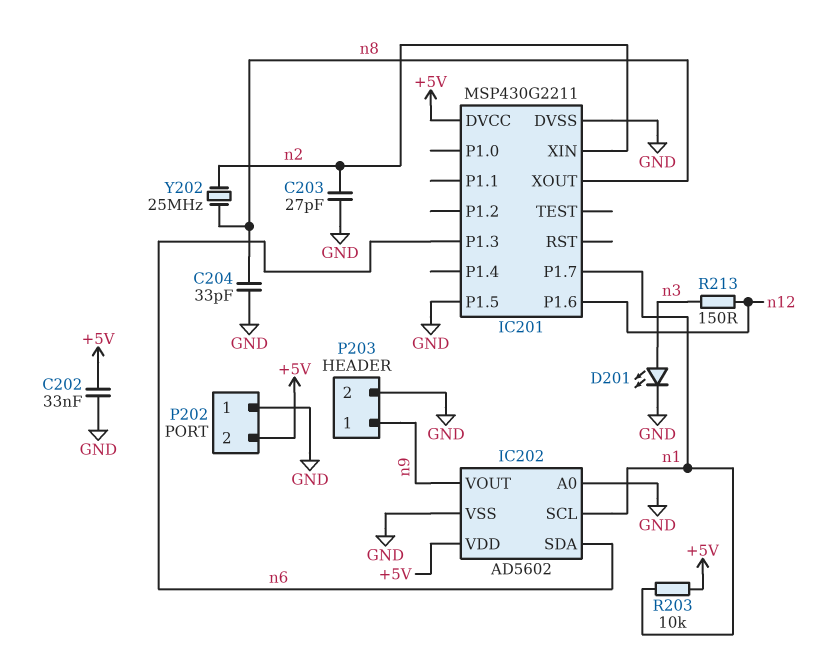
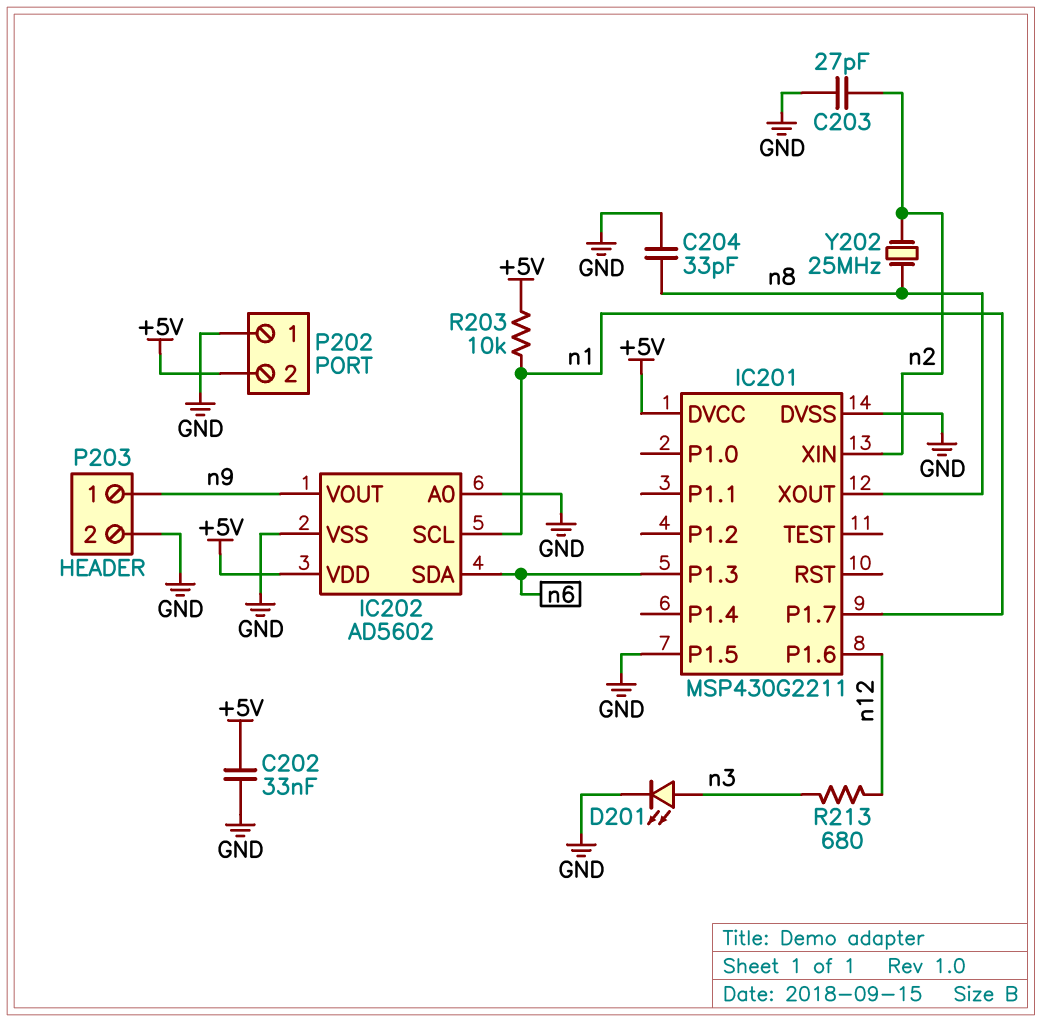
R213: 150 (n3, n12) -> 680 (n3, n12)

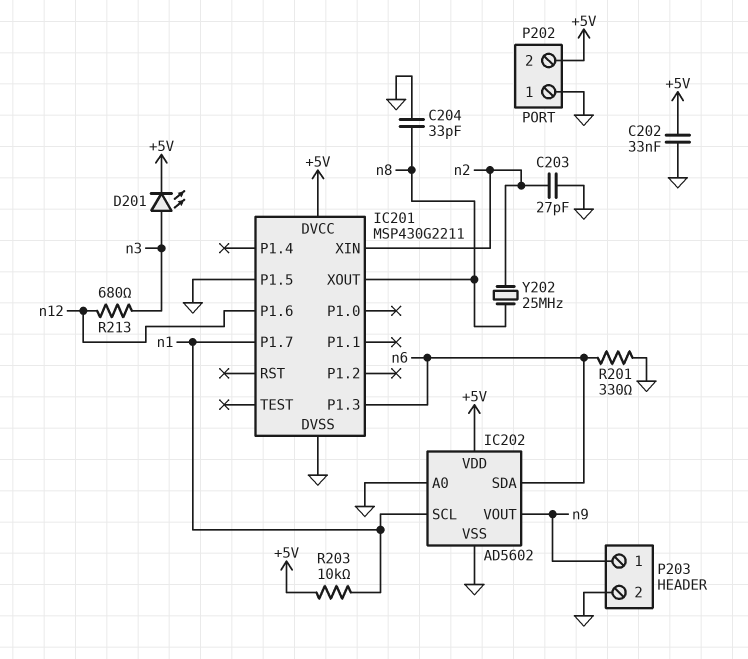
D201: LED (A n3, K GND) -> LED (A n3, K +5V)
R201: none -> 330 (GND, n6)

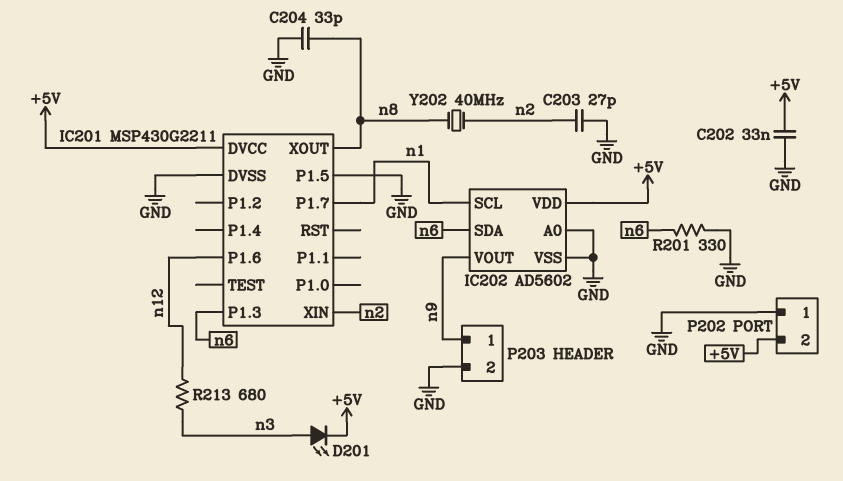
R203: 10k (+5V, n1) -> none
Y202: 25MHz (n2, n8) -> 40MHz (n2, n8)

